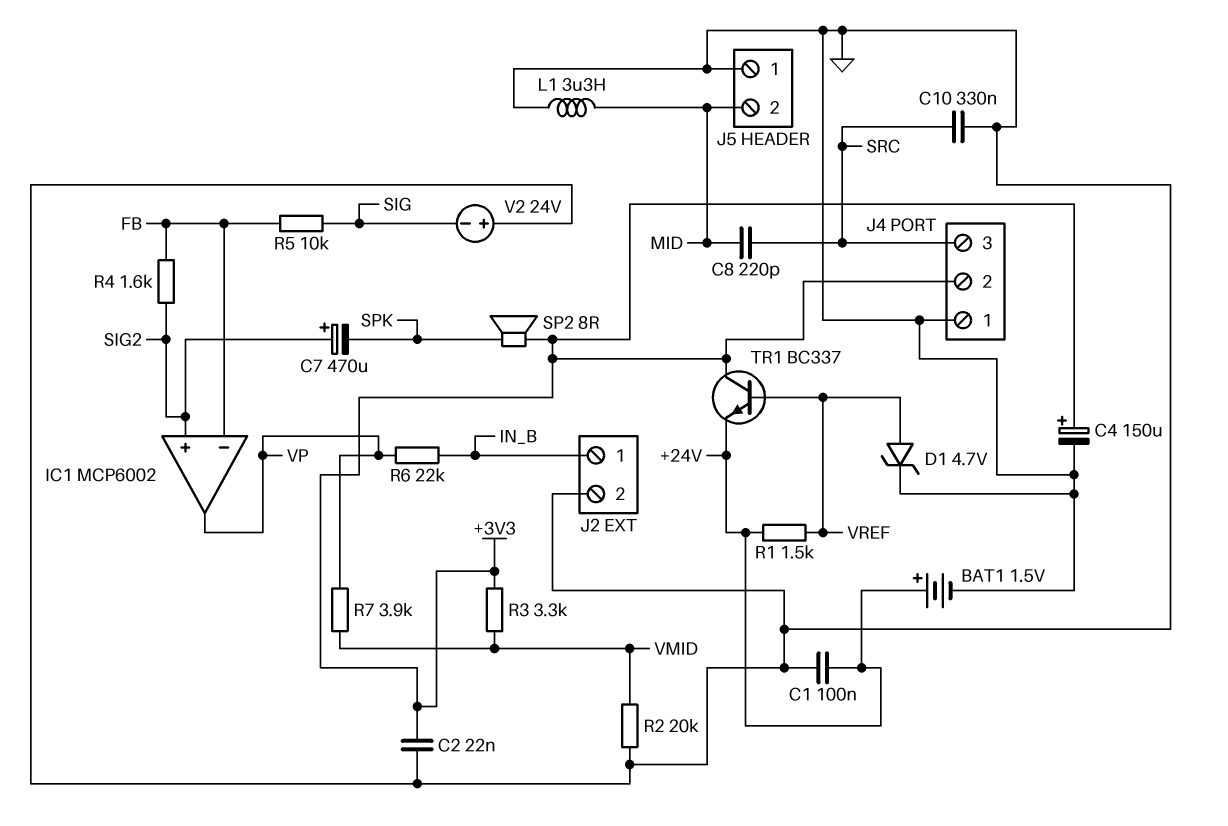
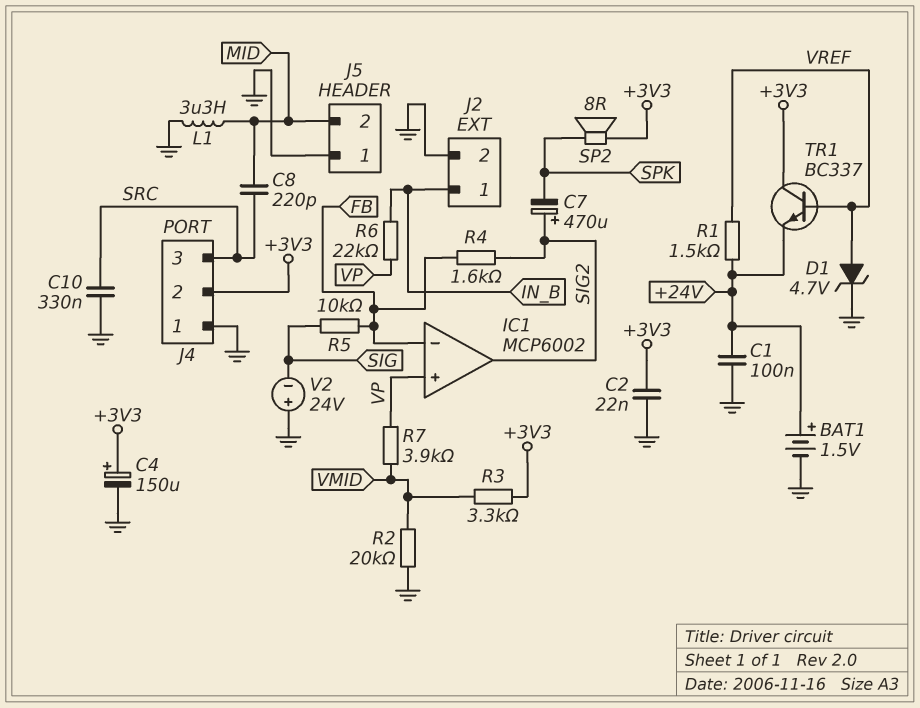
IC1 pin in+: SIG2 -> VP
IC1 pin out: VP -> SIG2

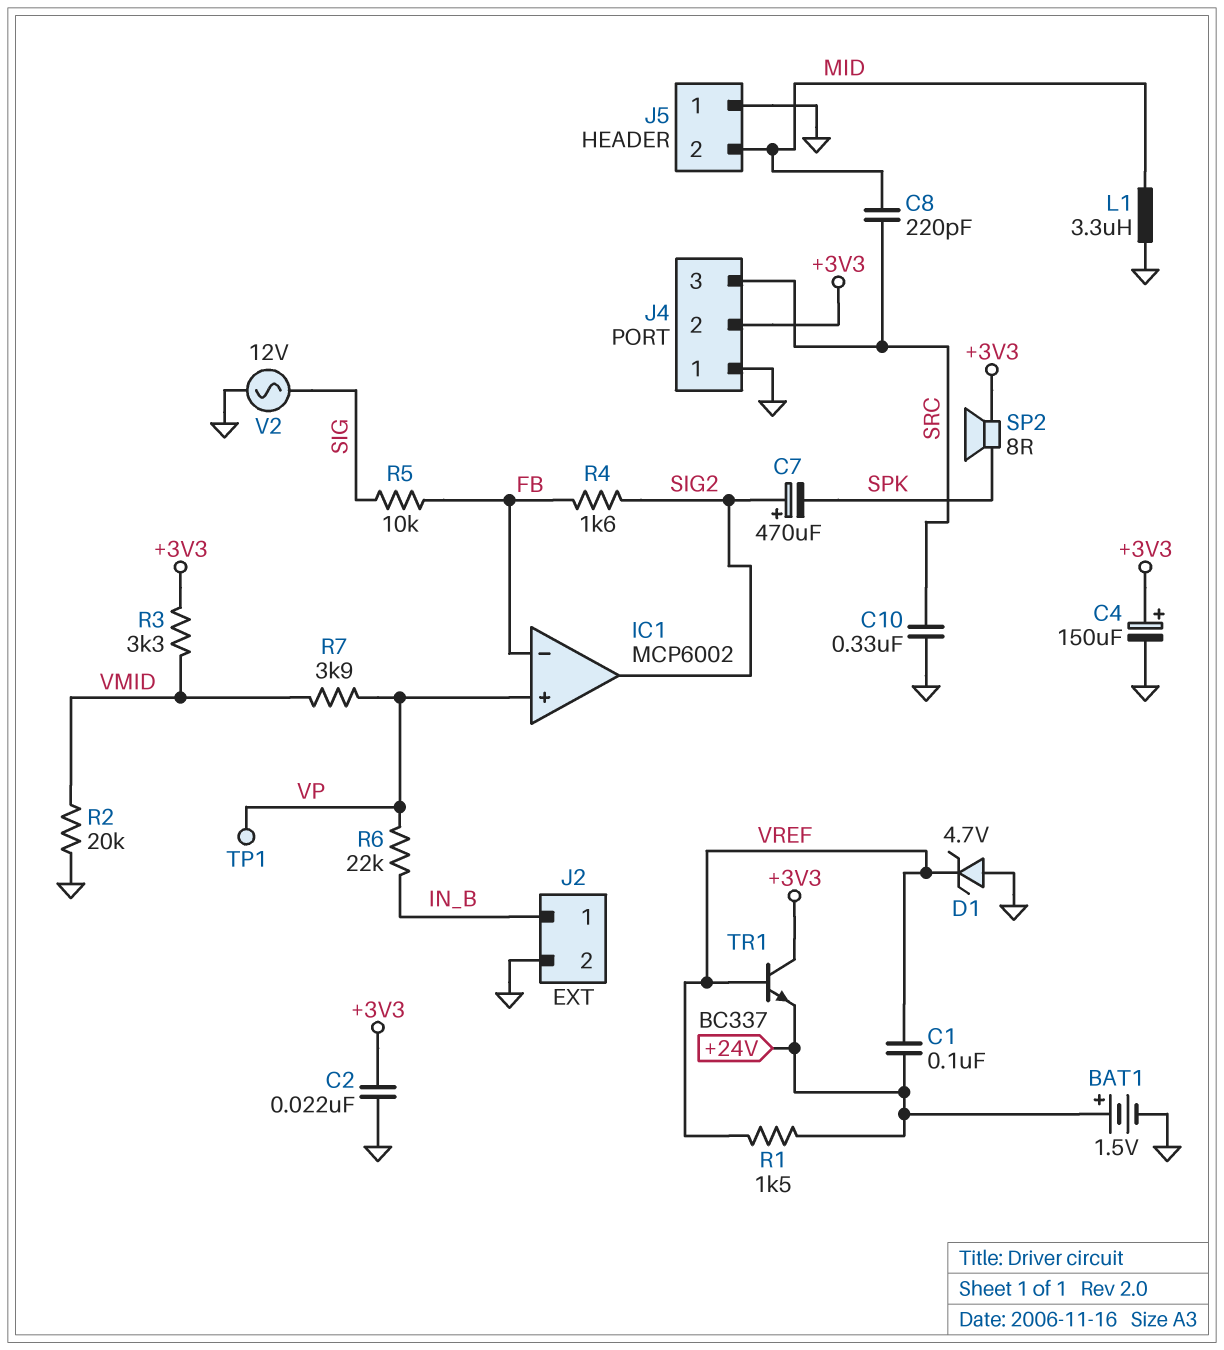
C1: 100nF (+24V, GND) -> 100nF (+24V, VREF)
D1: zener 4.7V (A VREF, K GND) -> zener 4.7V (A GND, K VREF)
TP1: none -> test point (VP)
V2: 24V (plus GND, minus SIG) -> AC 12V (GND, SIG)

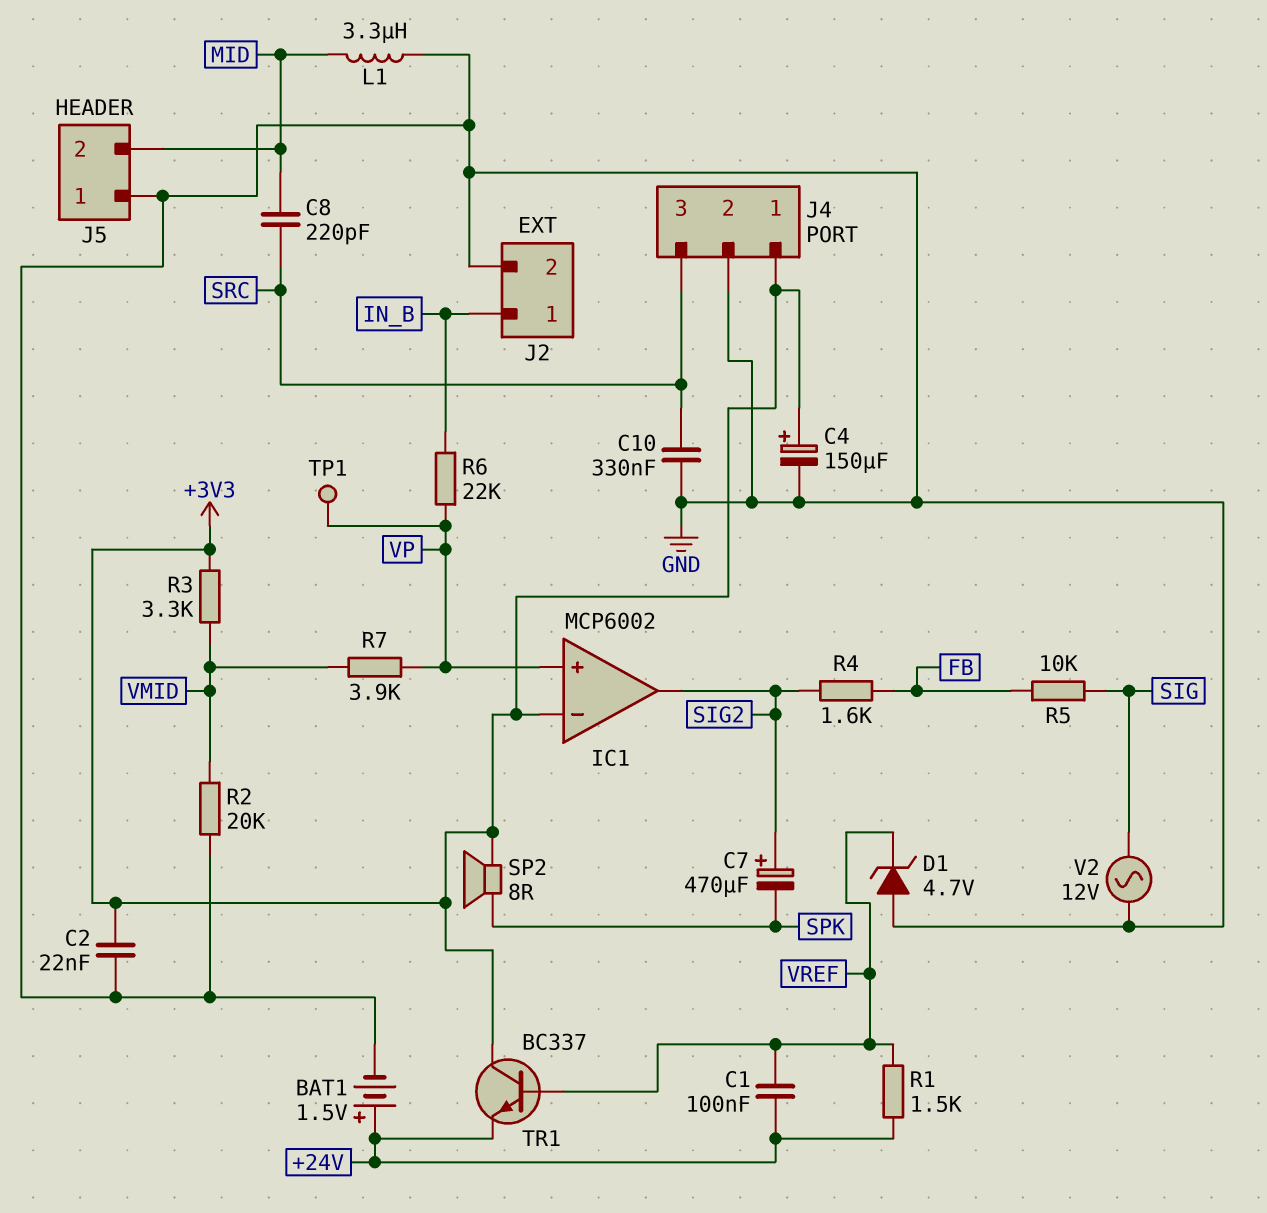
IC1 pin in-: FB -> +3V3
J4 pin 1: GND -> +3V3
J4 pin 2: +3V3 -> GND

